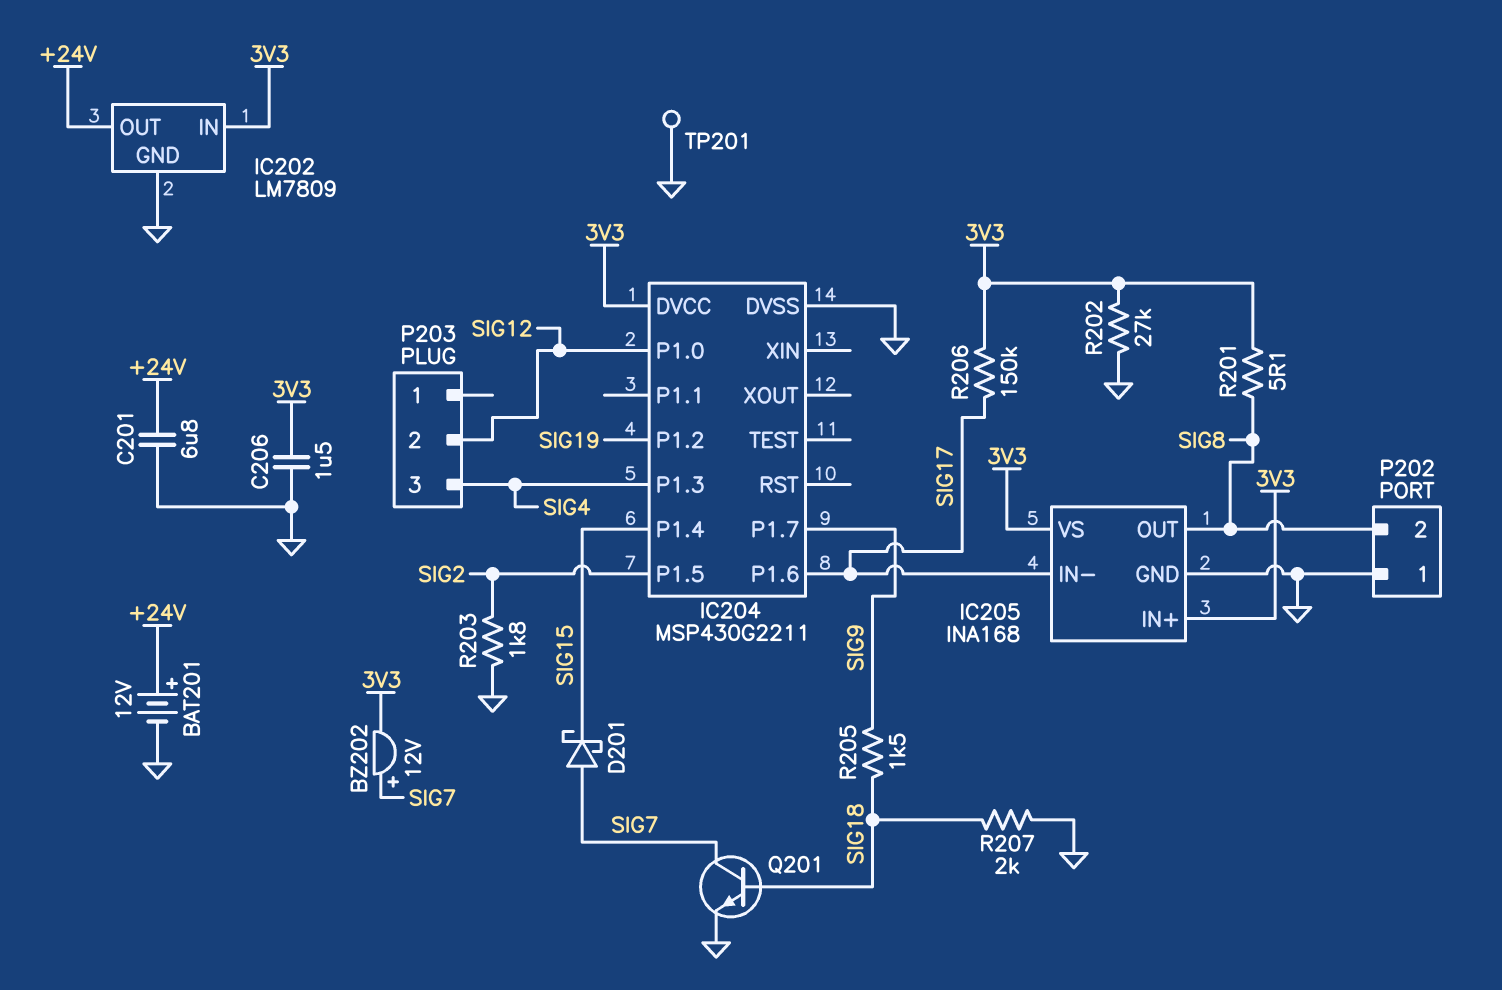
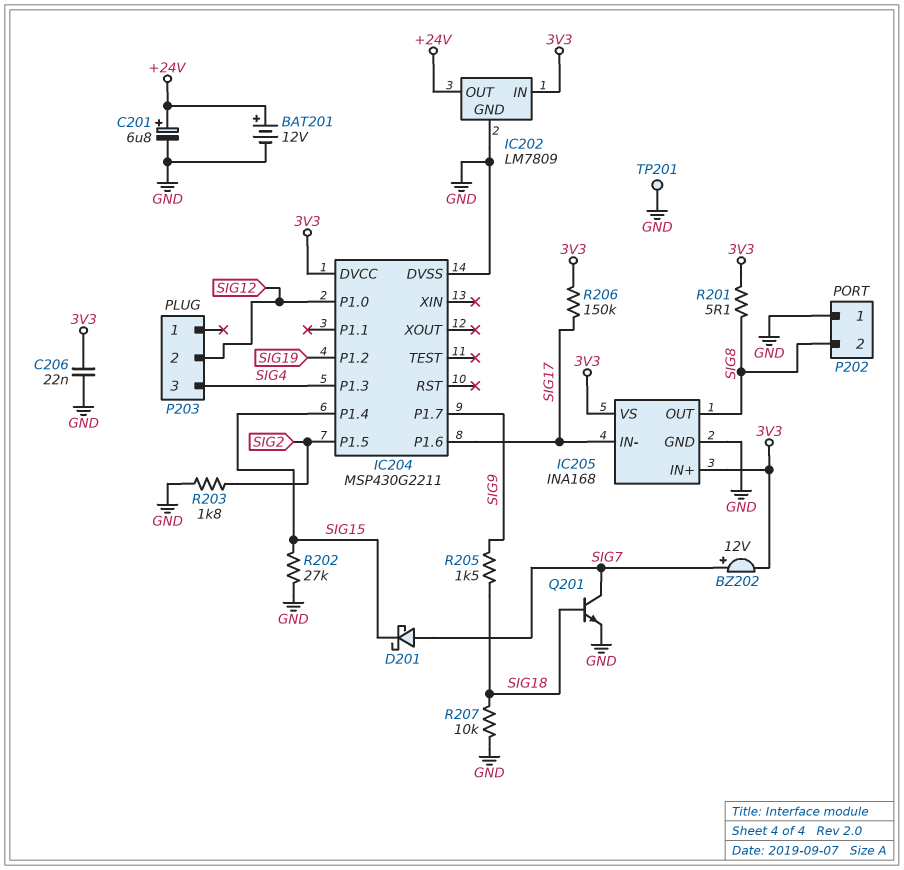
C201: 6.8uF (+24V, GND) -> 6.8uF (plus +24V, minus GND)
C206: 1.5uF (3V3, GND) -> 22nF (3V3, GND)
R202: 27k (3V3, GND) -> 27k (GND, SIG15)
R207: 2k (GND, SIG18) -> 10k (GND, SIG18)

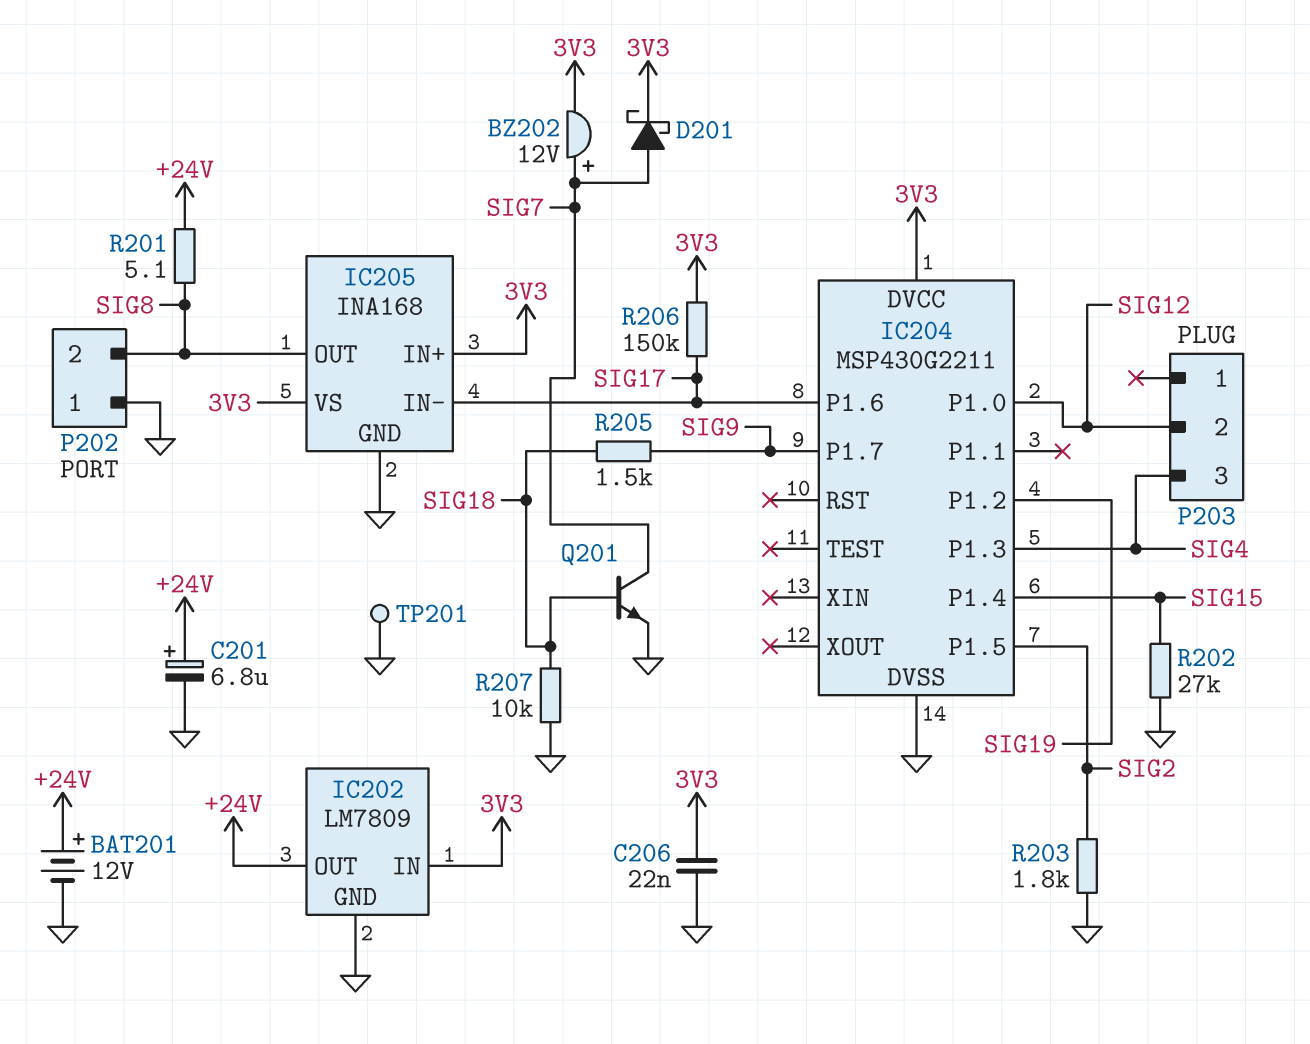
D201: schottky (A SIG7, K SIG15) -> schottky (A SIG7, K 3V3)
R201: 5.1 (3V3, SIG8) -> 5.1 (+24V, SIG8)

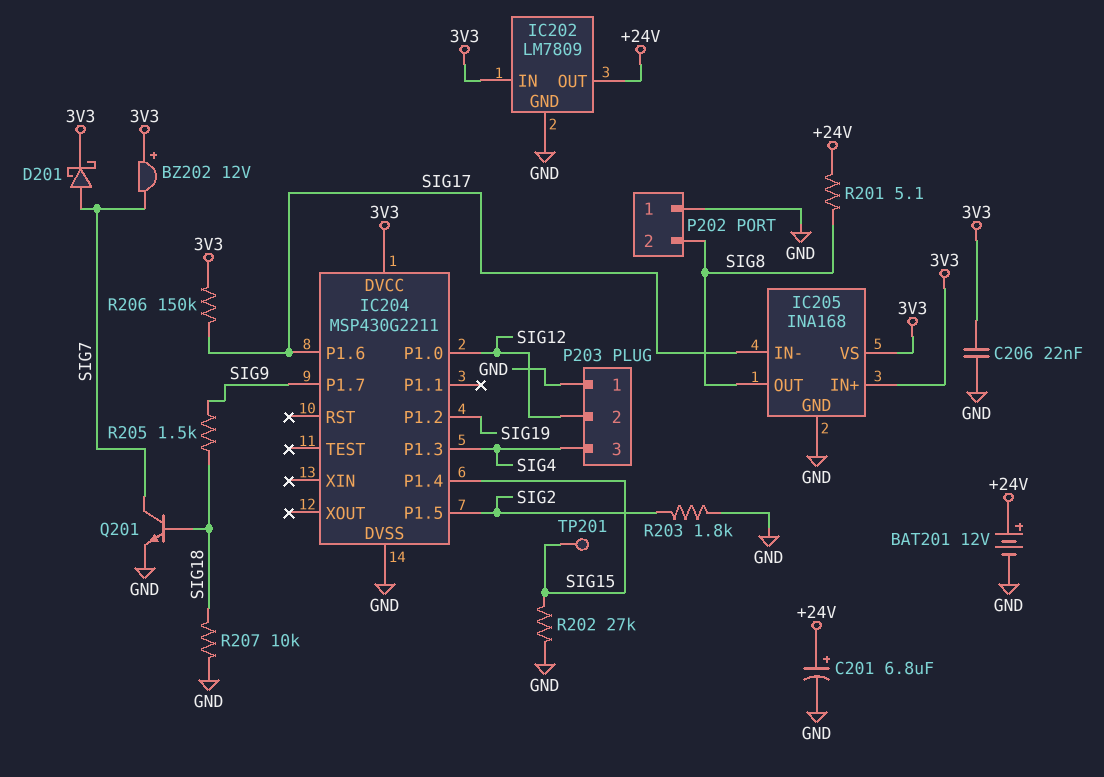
BZ202: buzzer 12V (plus SIG7, minus 3V3) -> buzzer 12V (plus 3V3, minus SIG7)
P203 pin 1: none -> GND
TP201: test point (GND) -> test point (SIG15)

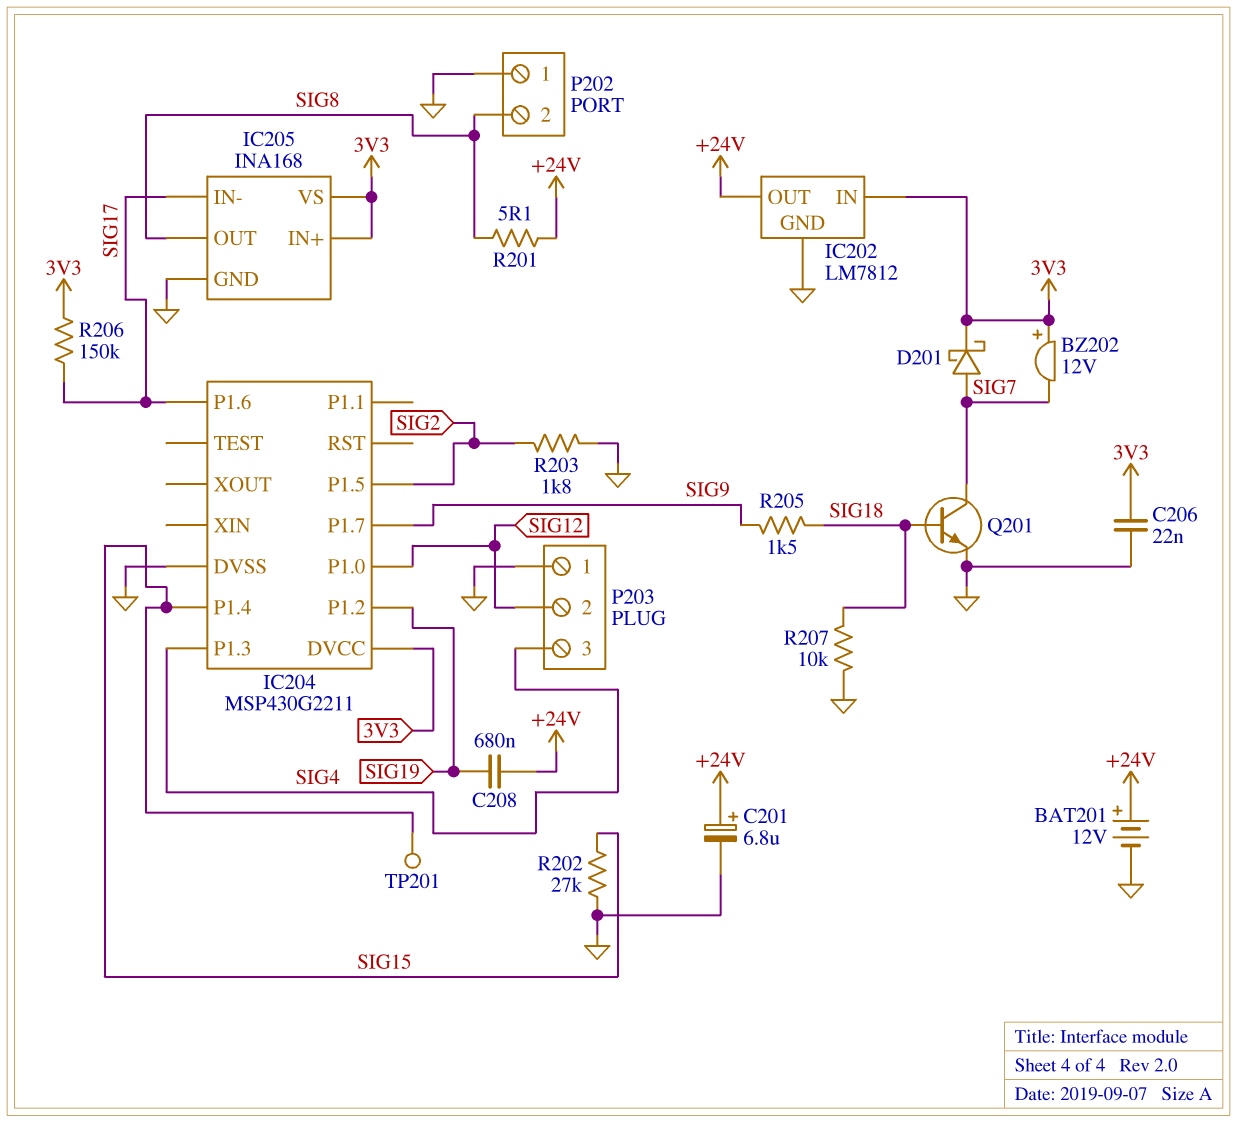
C208: none -> 680nF (+24V, SIG19)
IC202: LM7809 -> LM7812

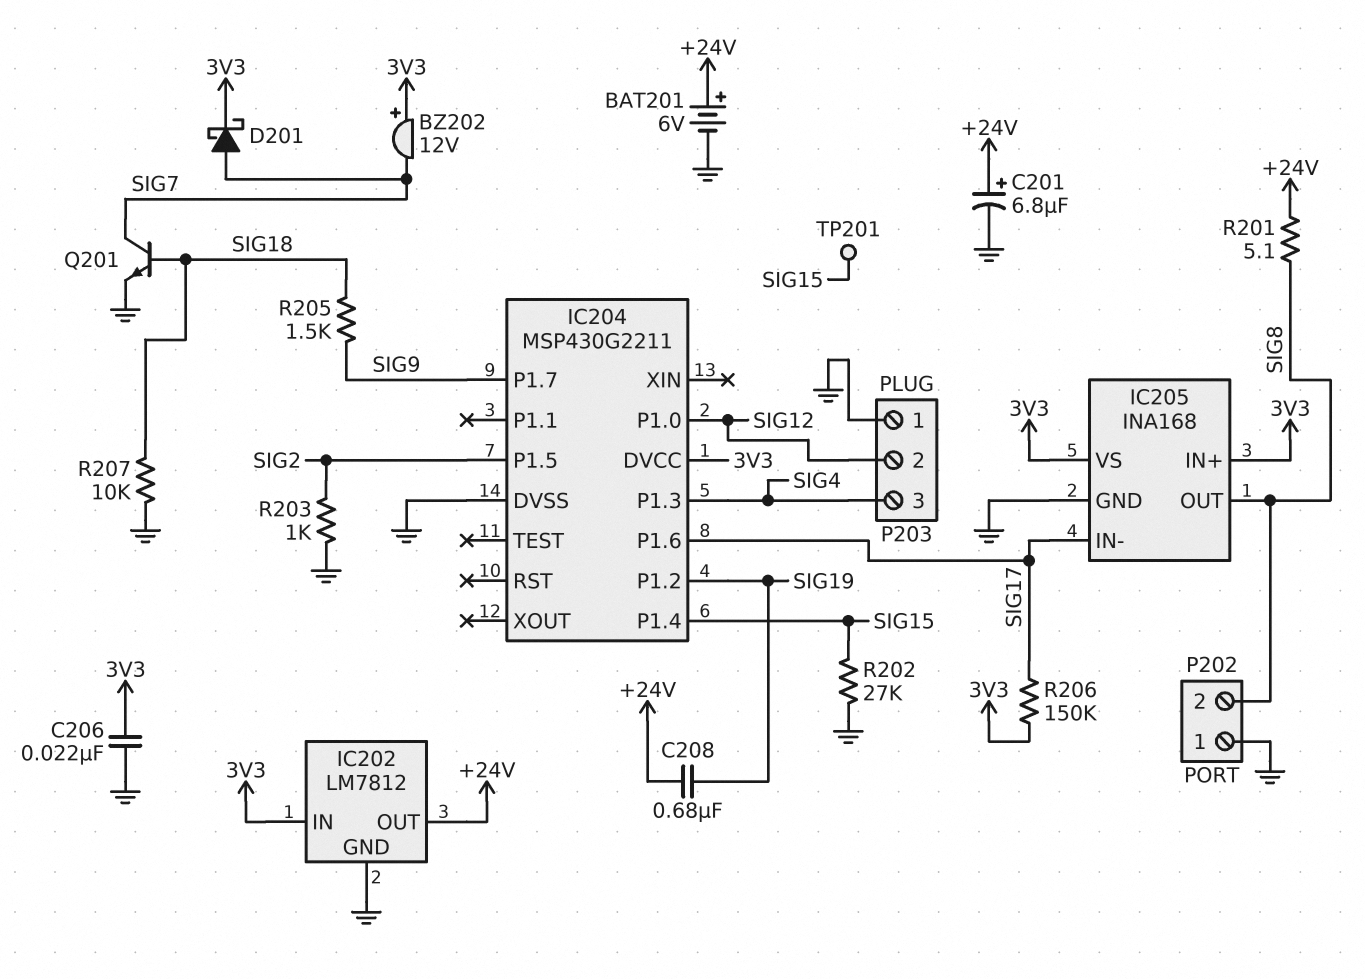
BAT201: 12V (plus +24V, minus GND) -> 6V (plus +24V, minus GND)
R203: 1.8k (GND, SIG2) -> 1k (GND, SIG2)

